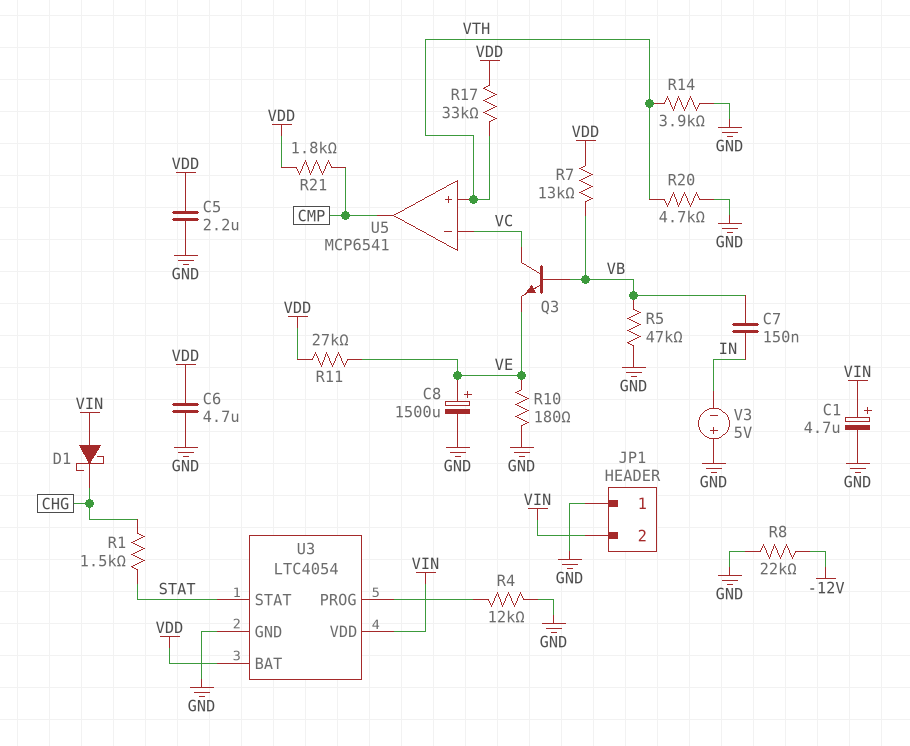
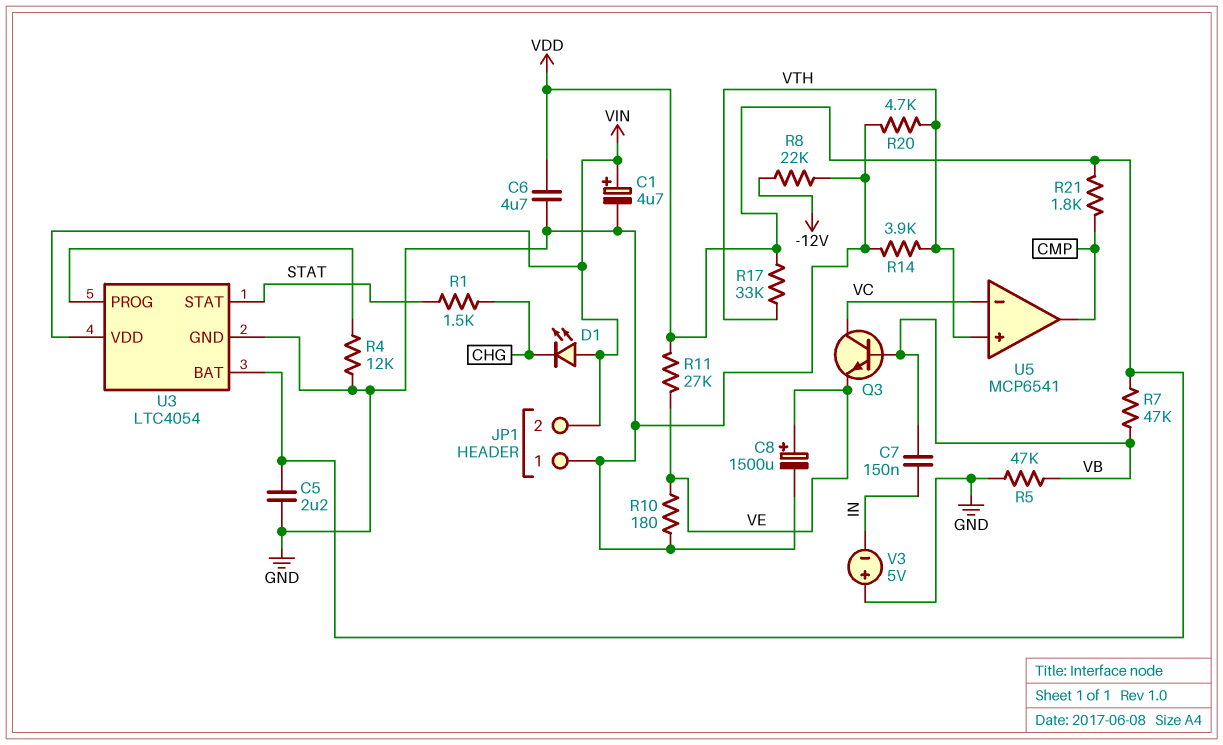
D1: schottky (A VIN, K CHG) -> LED (A VIN, K CHG)
R7: 13k (VB, VDD) -> 47k (VB, VDD)

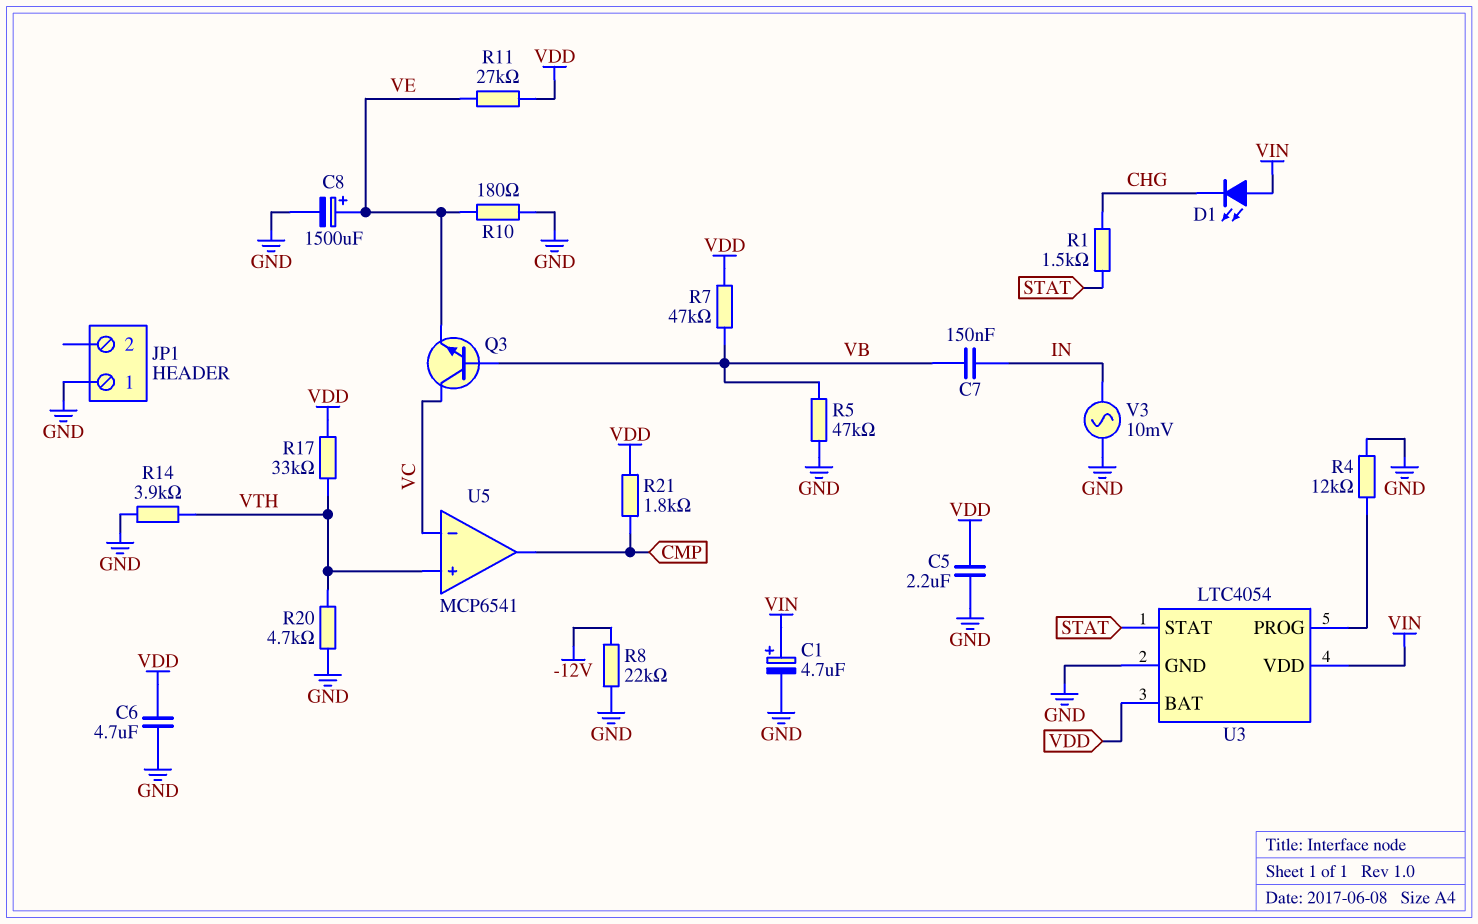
JP1 pin 2: VIN -> none
V3: 5V (plus GND, minus IN) -> AC 10mV (GND, IN)

